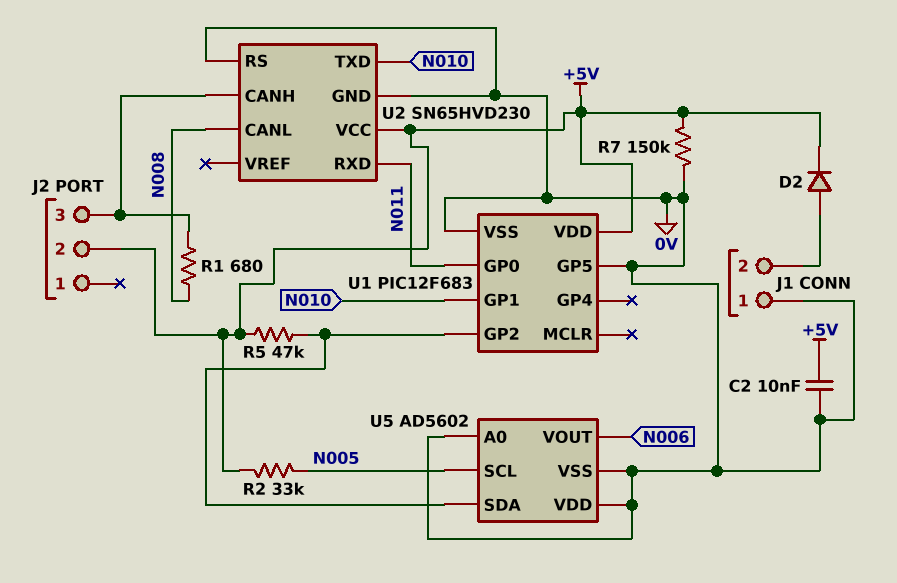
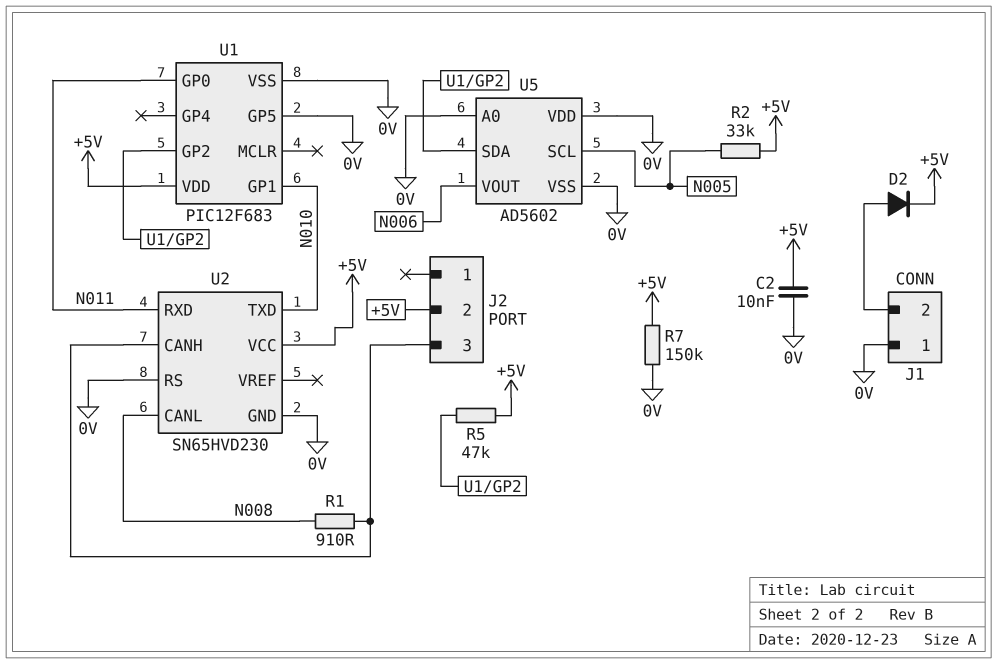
R1: 680 (J2/3, N008) -> 910 (J2/3, N008)

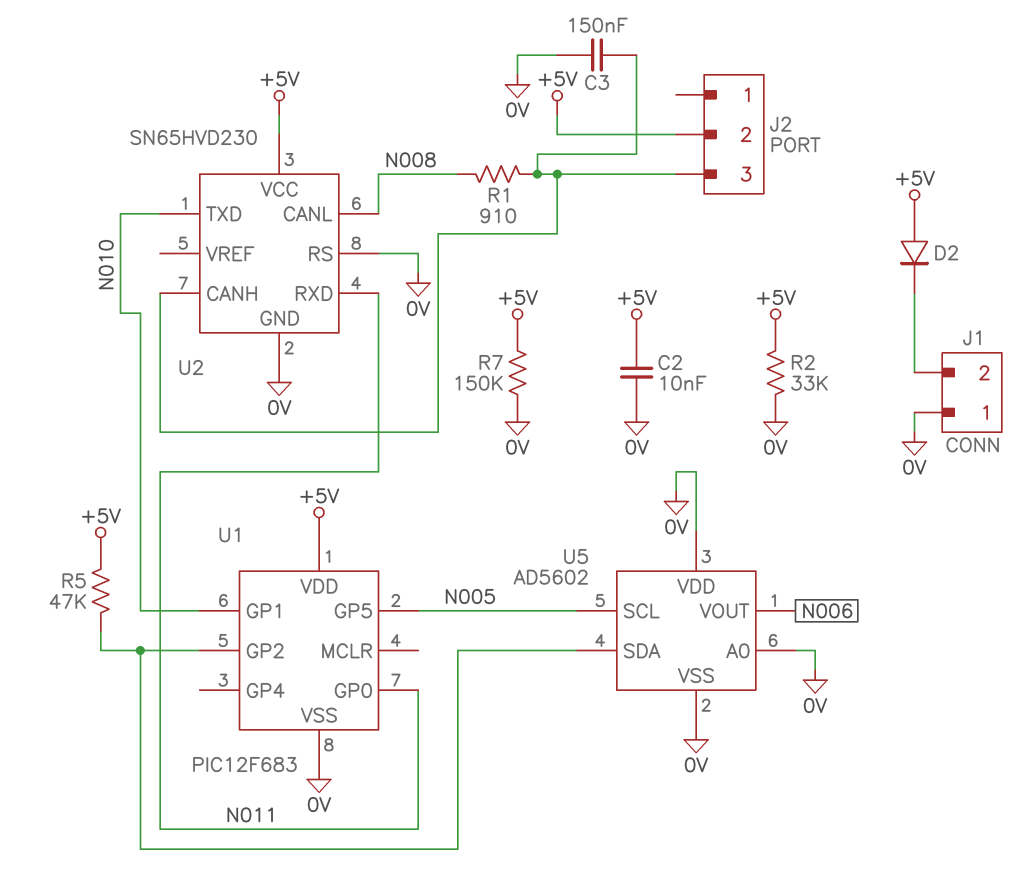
C3: none -> 150nF (0V, J2/3)
D2: diode (A J1/2, K +5V) -> diode (A +5V, K J1/2)
R2: 33k (+5V, N005) -> 33k (+5V, 0V)
U1 pin GP5: 0V -> N005

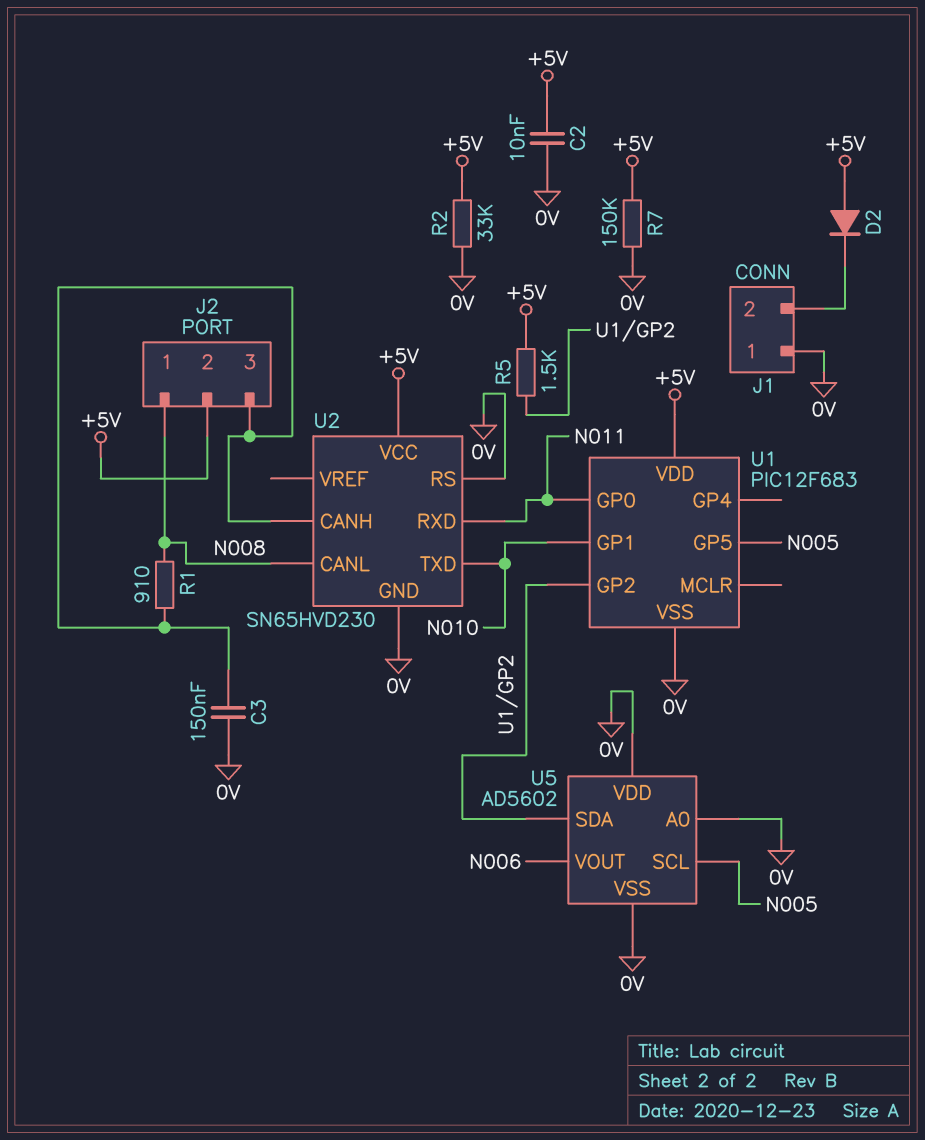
J2 pin 1: none -> N008
R5: 47k (+5V, U1/GP2) -> 1.5k (+5V, U1/GP2)

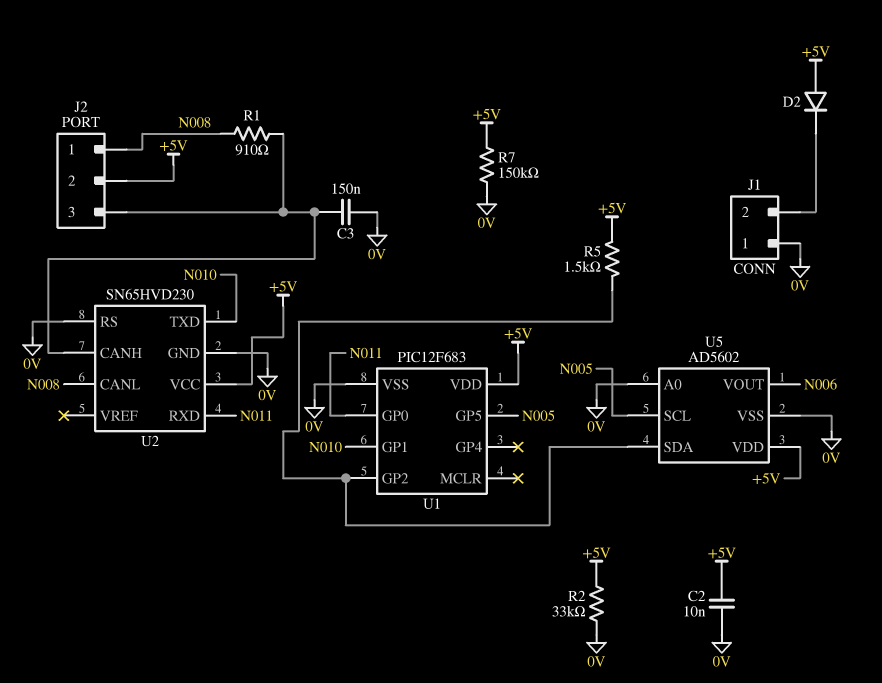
U5 pin VDD: 0V -> +5V

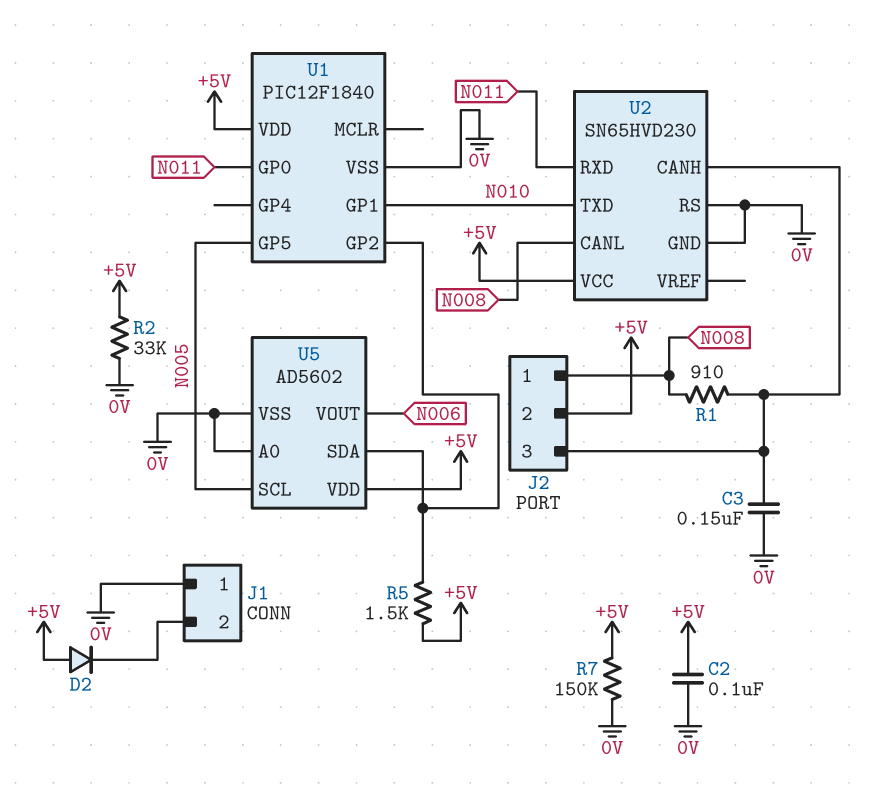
C2: 10nF (+5V, 0V) -> 100nF (+5V, 0V)
U1: PIC12F683 -> PIC12F1840

